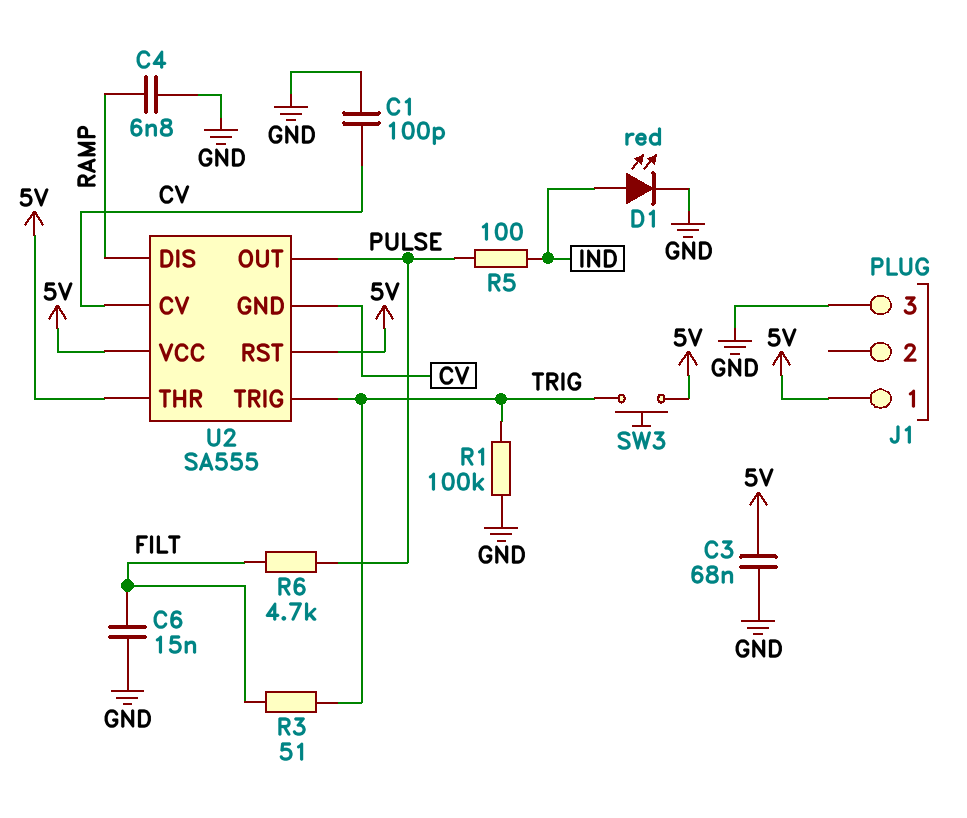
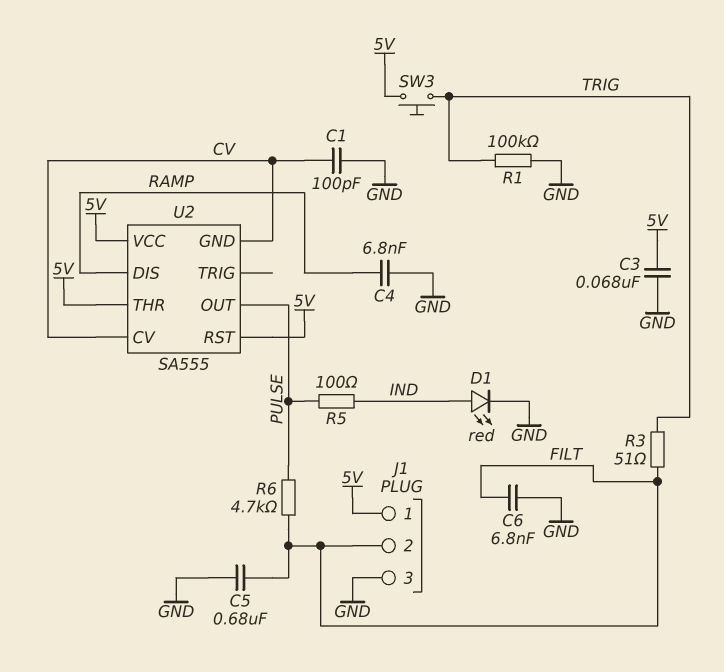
C5: none -> 680nF (FILT, GND)
C6: 15nF (FILT, GND) -> 6.8nF (FILT, GND)
J1 pin 2: none -> FILT
U2 pin TRIG: TRIG -> none

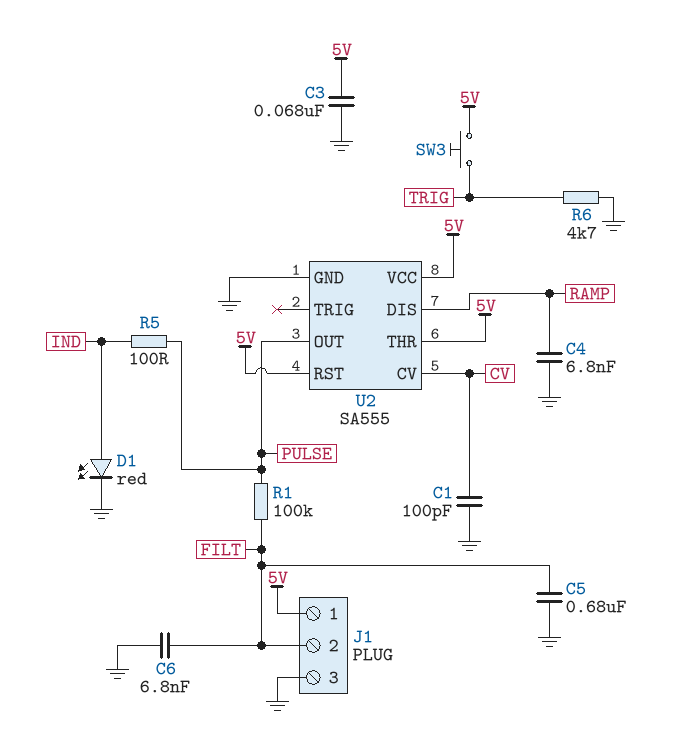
R1: 100k (GND, TRIG) -> 100k (FILT, PULSE)
R3: 51 (FILT, TRIG) -> none
R6: 4.7k (FILT, PULSE) -> 4.7k (GND, TRIG)
U2 pin GND: CV -> GND

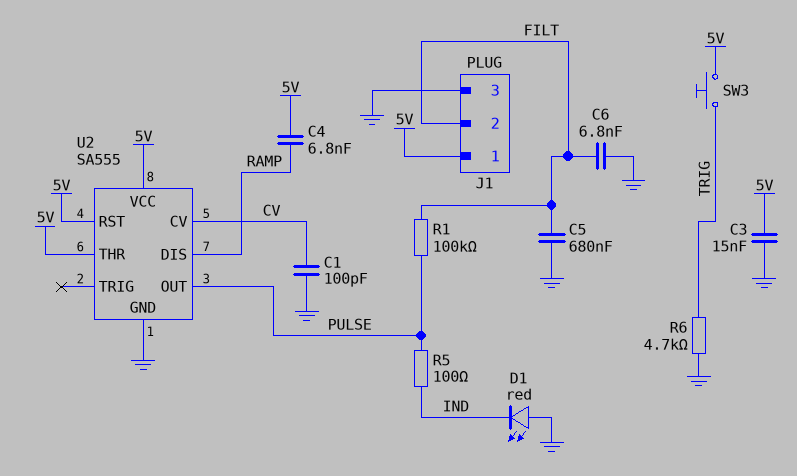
C3: 68nF (5V, GND) -> 15nF (5V, GND)
C4: 6.8nF (GND, RAMP) -> 6.8nF (5V, RAMP)
D1: LED red (A IND, K GND) -> LED red (A GND, K IND)

